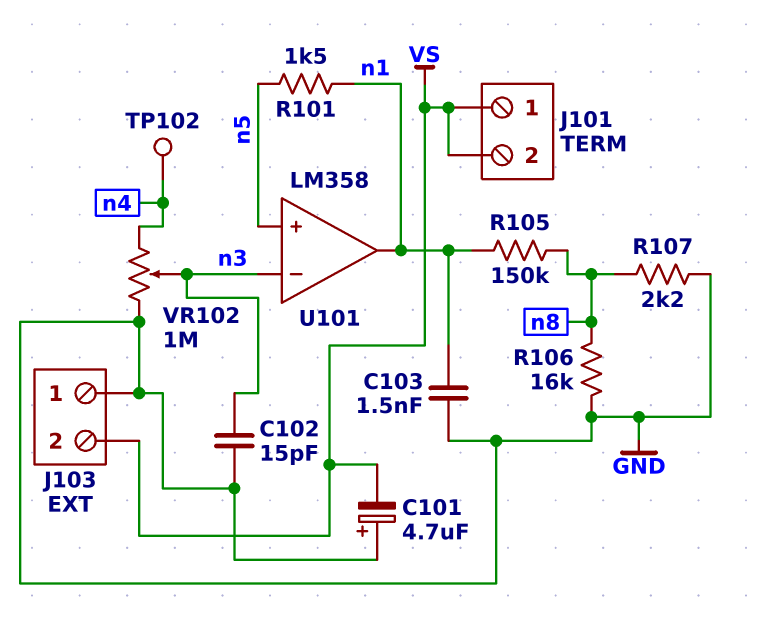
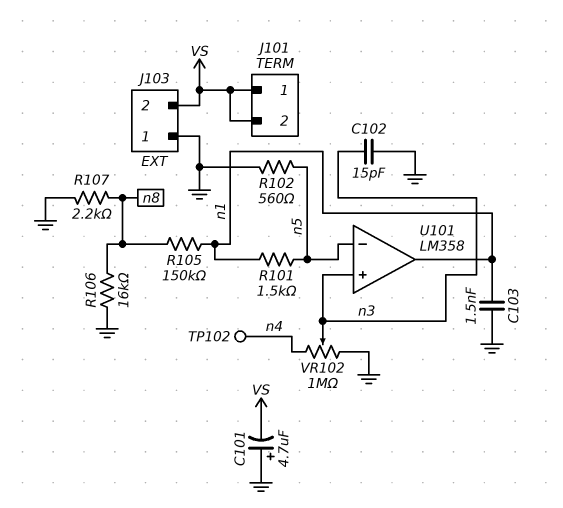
R102: none -> 560 (GND, n5)
U101 pin in+: n5 -> n3
U101 pin in-: n3 -> n5

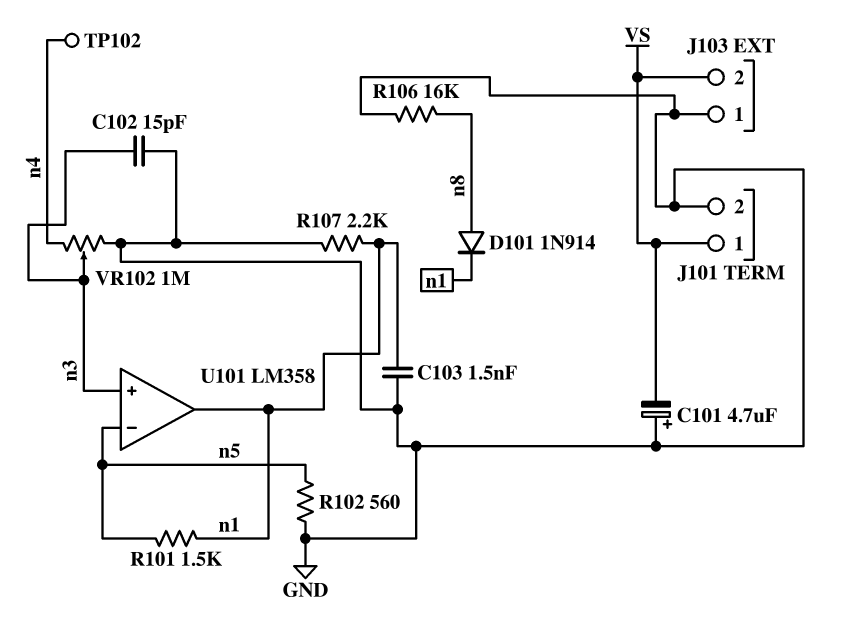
D101: none -> diode 1N914 (A n8, K n1)
J101 pin 2: VS -> GND
R105: 150k (n1, n8) -> none
R107: 2.2k (GND, n8) -> 2.2k (GND, n1)

